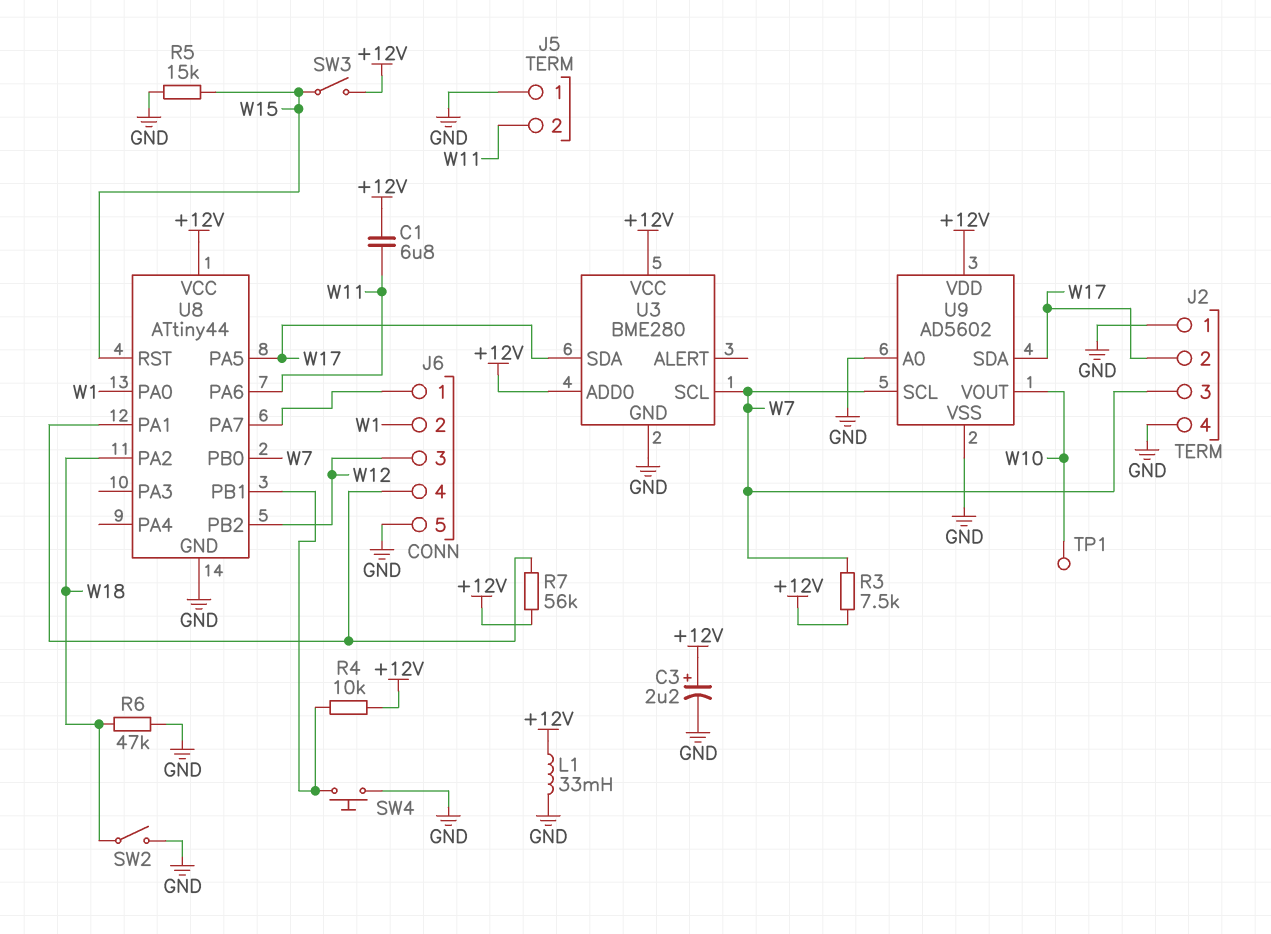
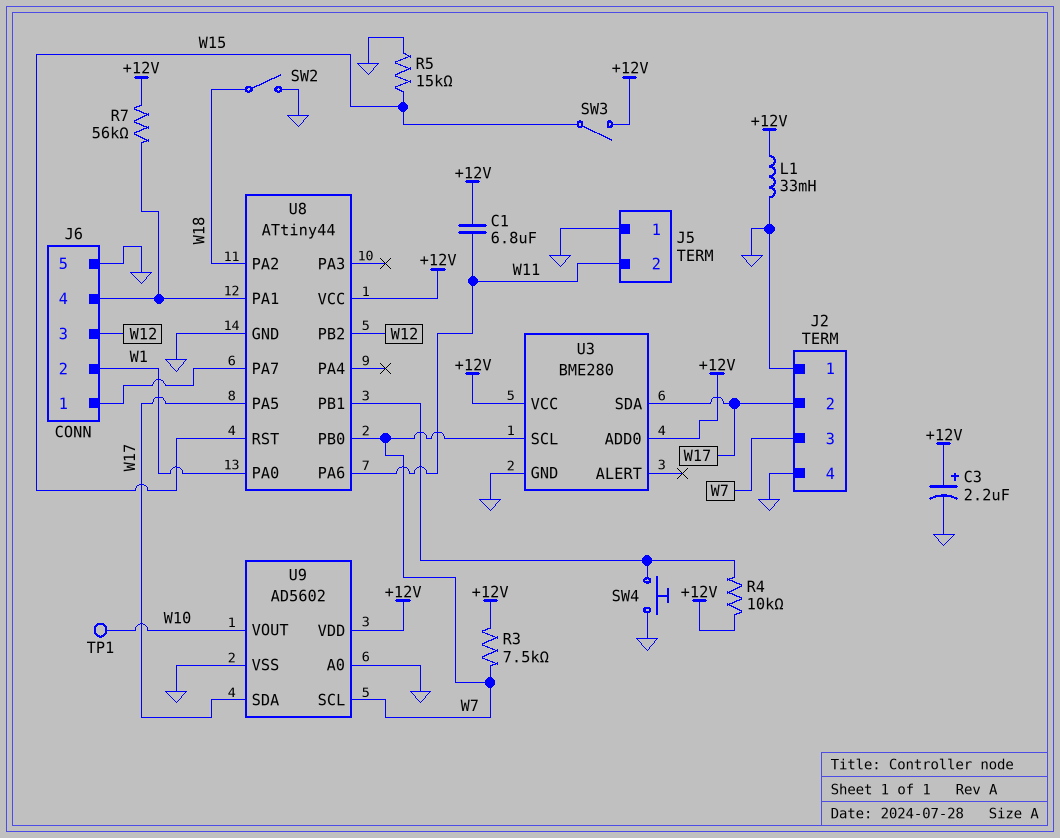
R6: 47k (GND, W18) -> none

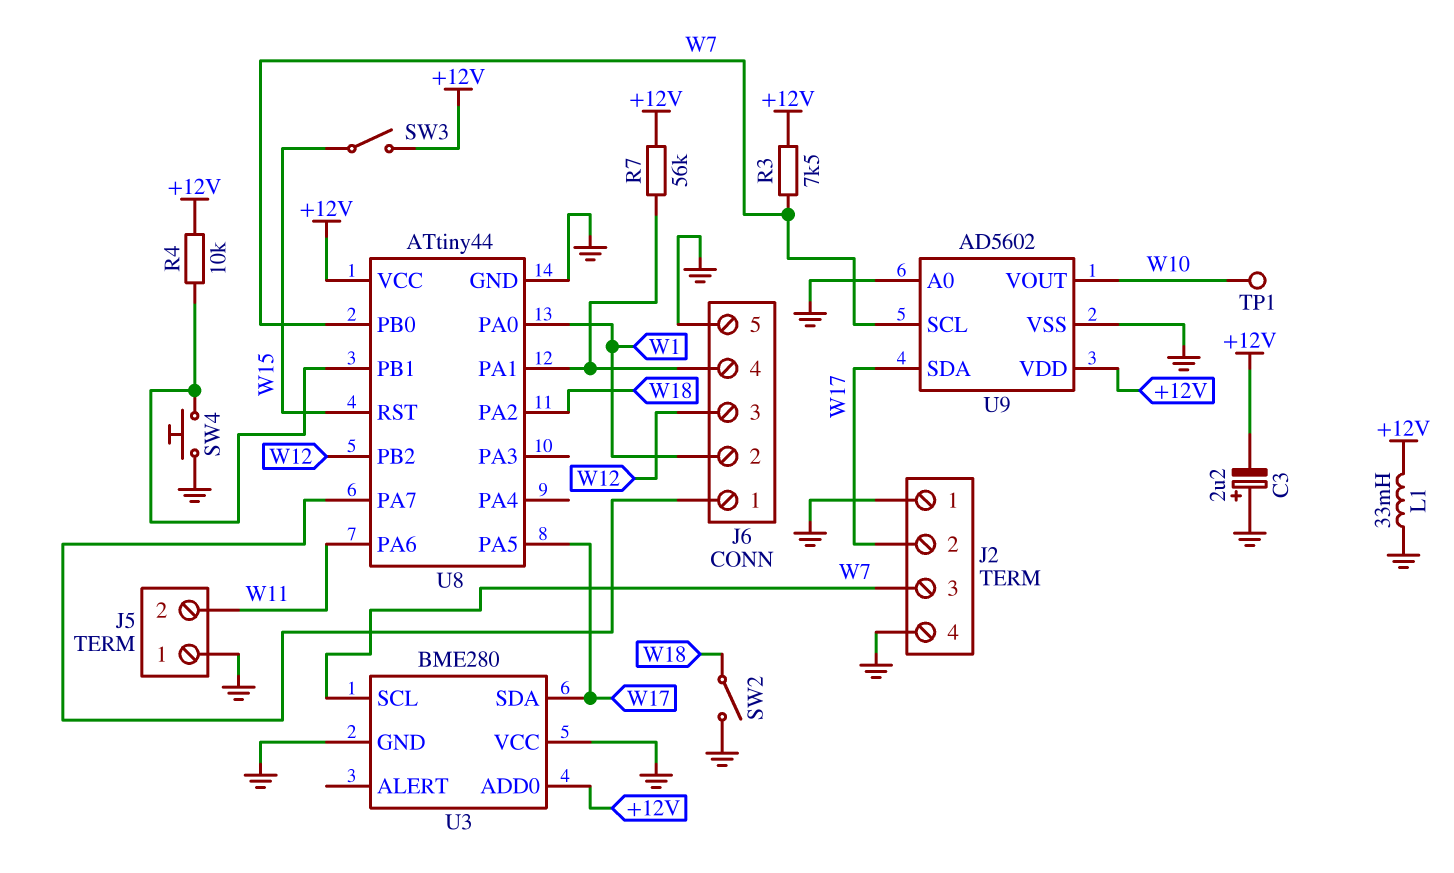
C1: 6.8uF (+12V, W11) -> none
C3: 2.2uF (plus +12V, minus GND) -> 2.2uF (plus GND, minus +12V)
R5: 15k (GND, W15) -> none
U3 pin VCC: +12V -> GND

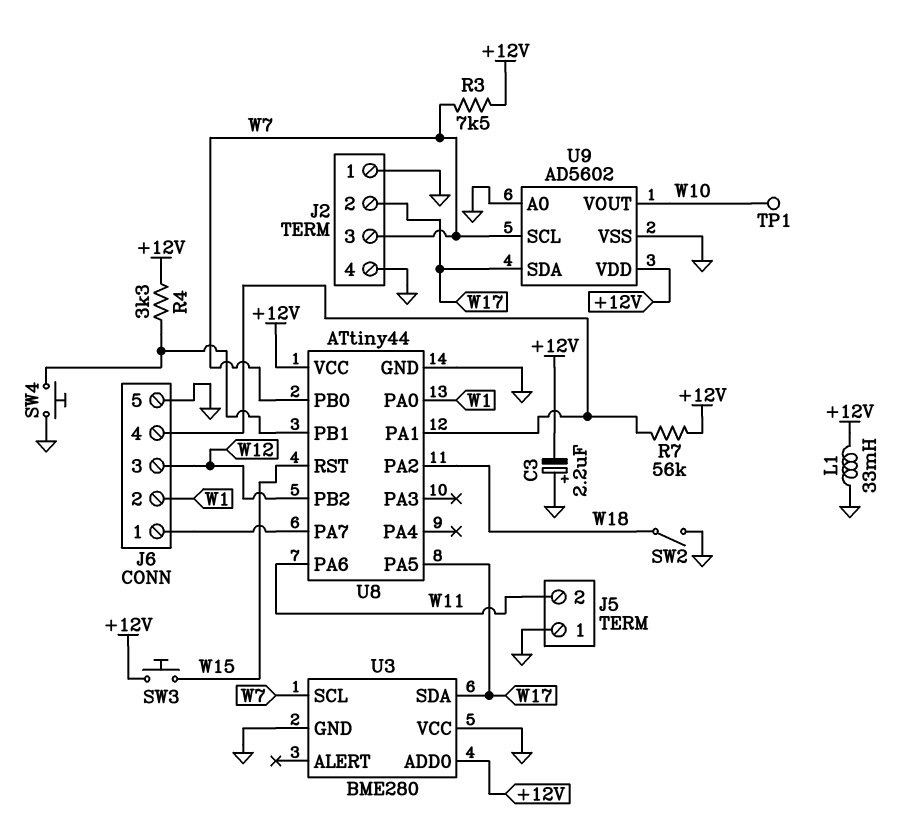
R4: 10k (+12V, U8/PB1) -> 3.3k (+12V, U8/PB1)
SW3: switch (+12V, W15) -> button (+12V, W15)

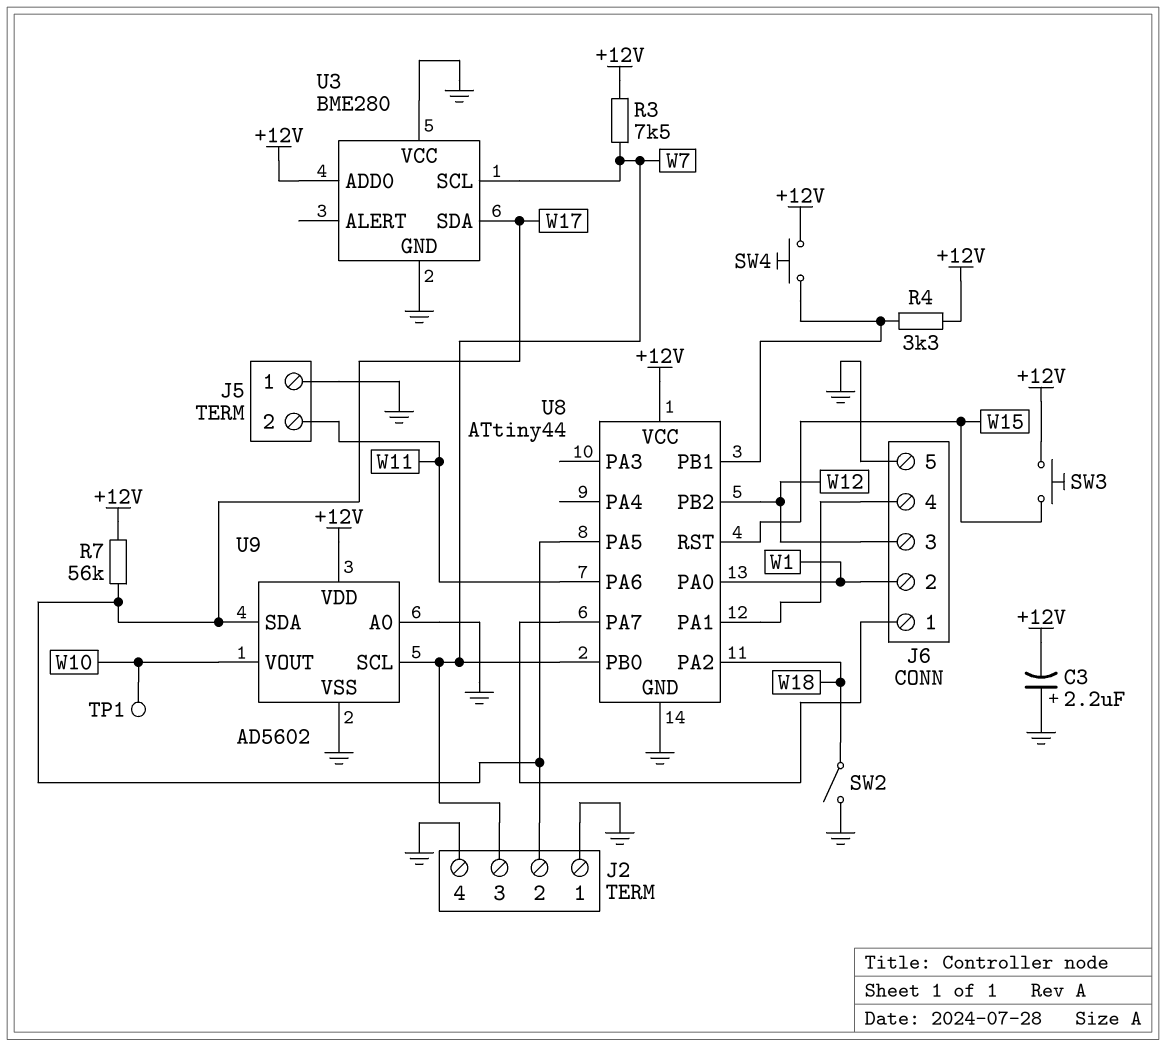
L1: 33mH (+12V, GND) -> none
R7: 56k (+12V, J6/4) -> 56k (+12V, W17)
SW4: button (GND, U8/PB1) -> button (+12V, U8/PB1)

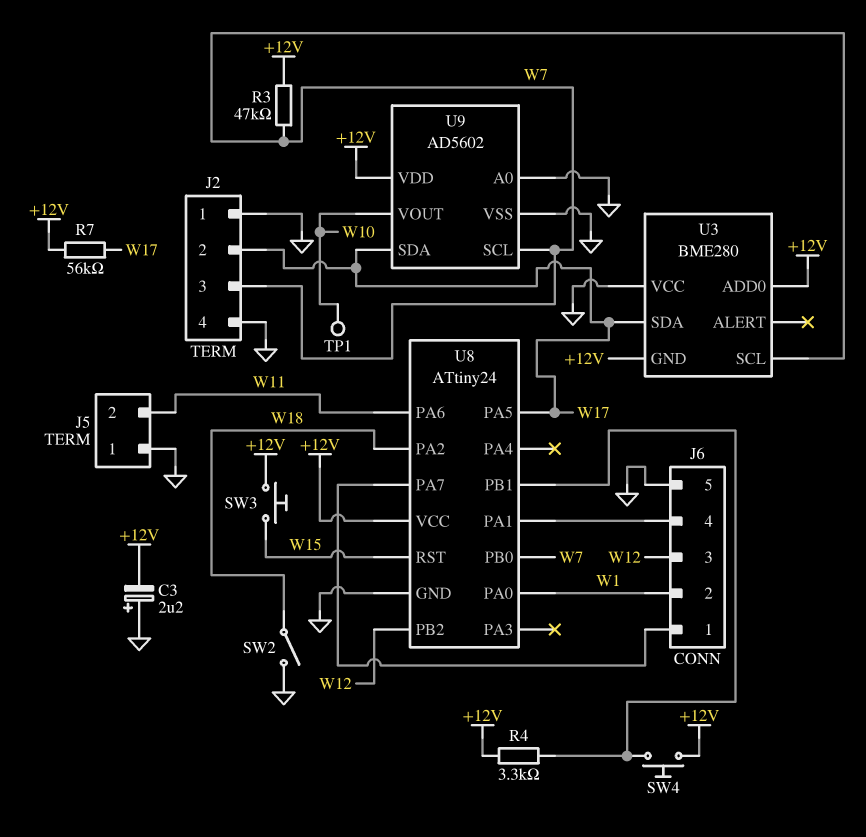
R3: 7.5k (+12V, W7) -> 47k (+12V, W7)
U3 pin GND: GND -> +12V
U8: ATtiny44 -> ATtiny24

